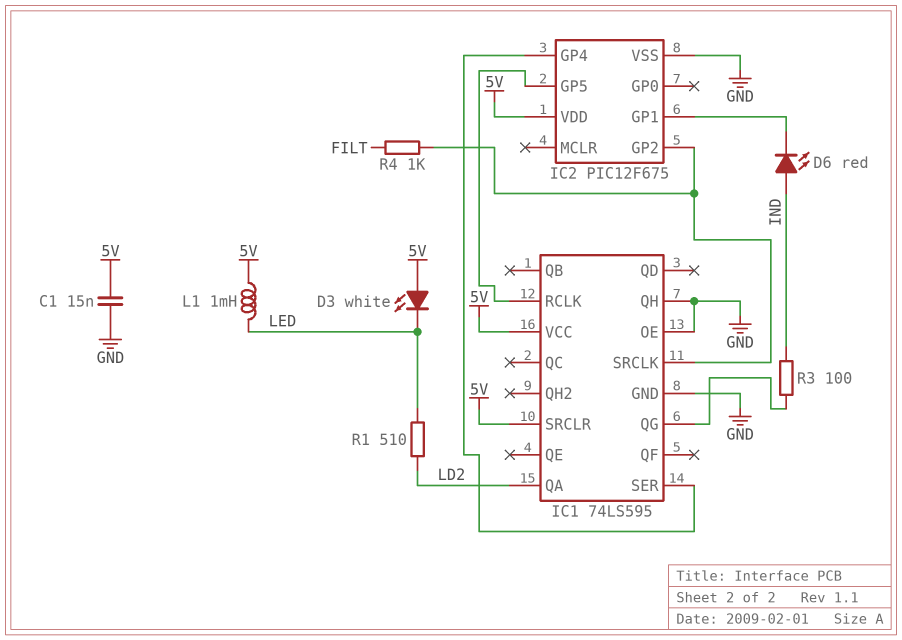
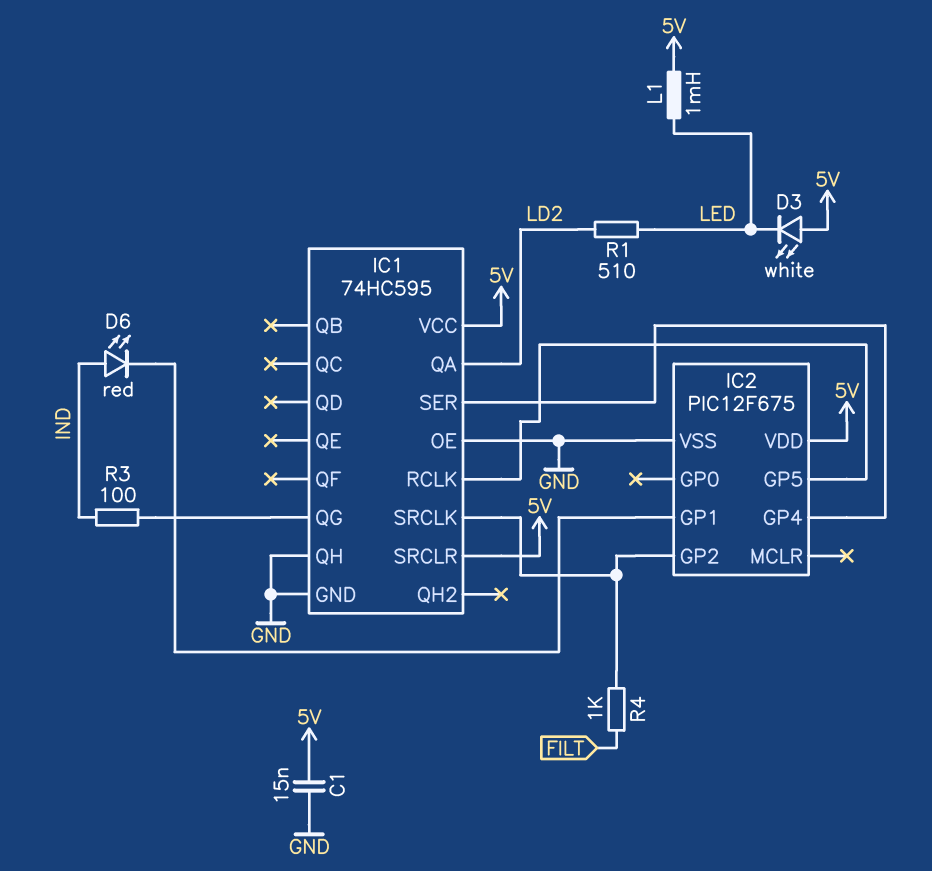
IC1: 74LS595 -> 74HC595

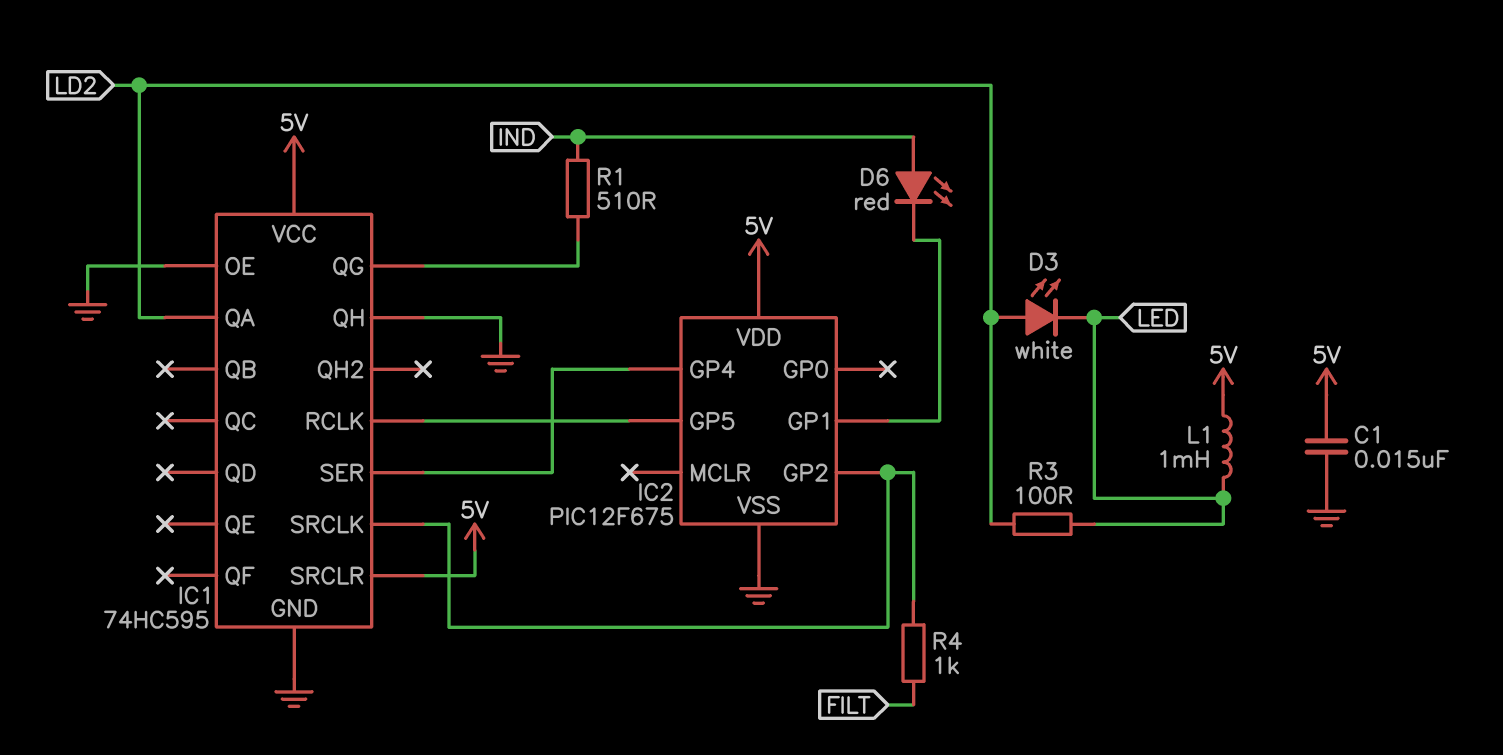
D3: LED white (A 5V, K LED) -> LED white (A LD2, K LED)
R1: 510 (LD2, LED) -> 510 (IC1/QG, IND)
R3: 100 (IC1/QG, IND) -> 100 (LD2, LED)

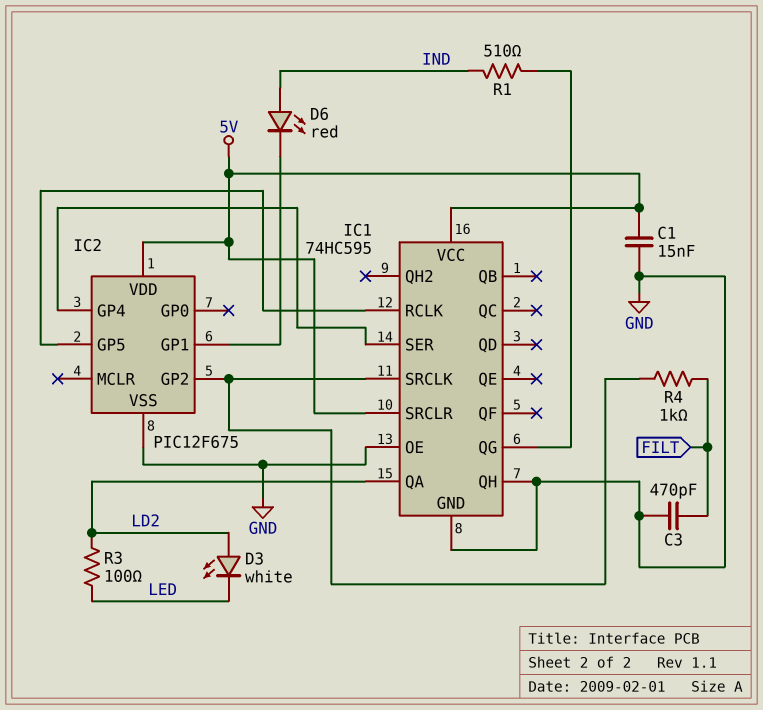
C3: none -> 470pF (FILT, GND)
L1: 1mH (5V, LED) -> none

